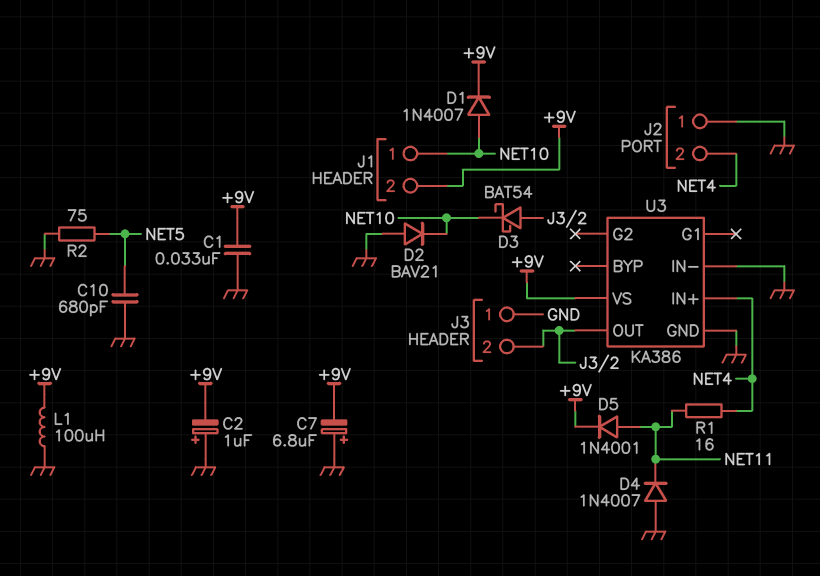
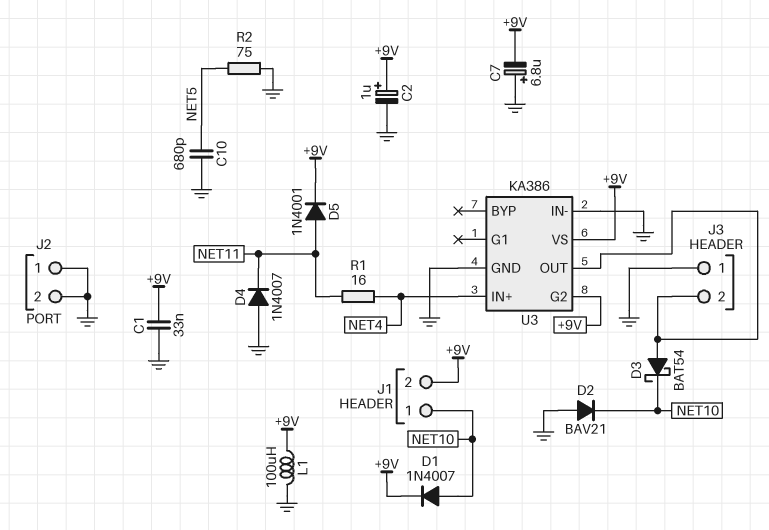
C2: 1uF (plus GND, minus +9V) -> 1uF (plus +9V, minus GND)
J2 pin 2: NET4 -> GND
U3 pin G2: none -> +9V

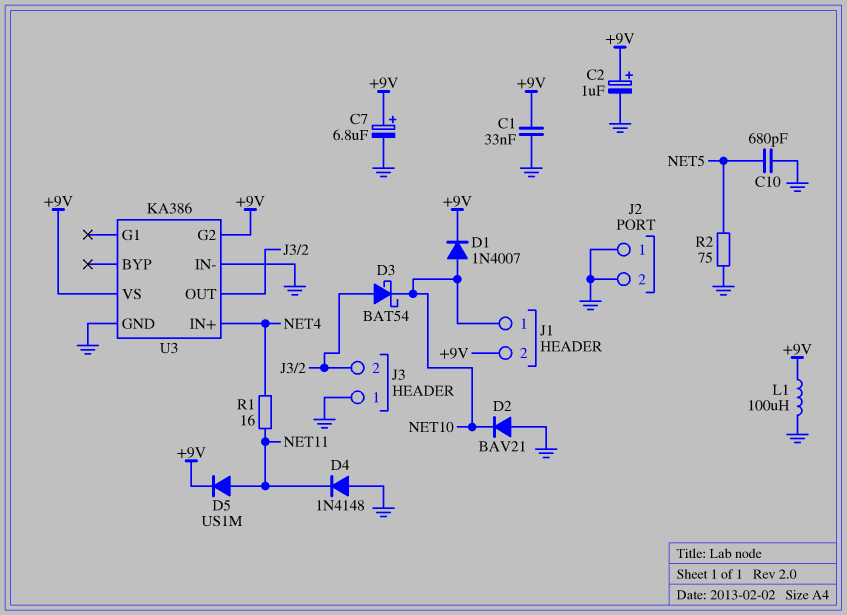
C7: 6.8uF (plus GND, minus +9V) -> 6.8uF (plus +9V, minus GND)
D4: diode 1N4007 (A GND, K NET11) -> diode 1N4148 (A GND, K NET11)
D5: diode 1N4001 (A NET11, K +9V) -> diode US1M (A NET11, K +9V)

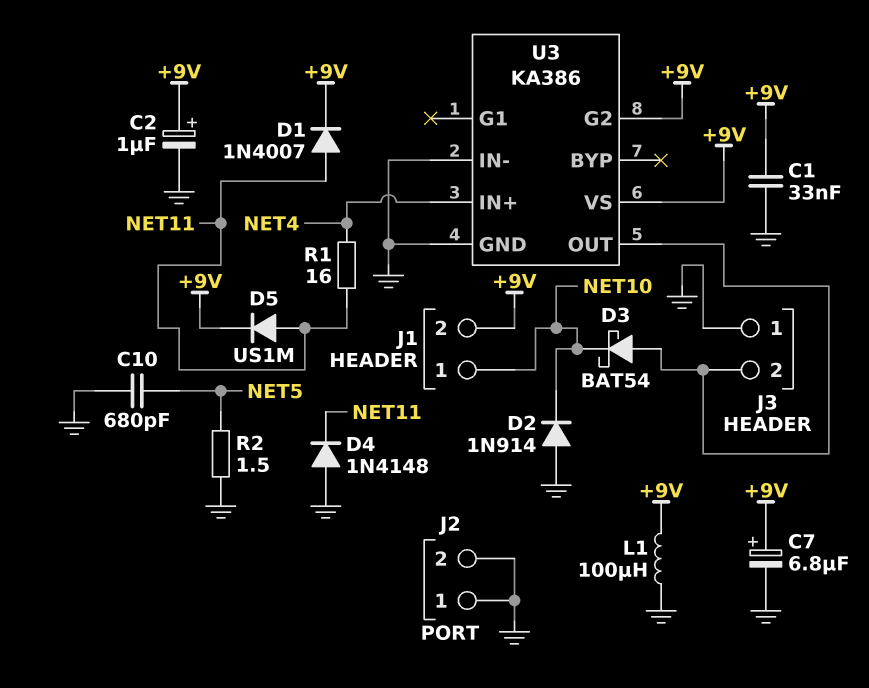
D1: diode 1N4007 (A NET10, K +9V) -> diode 1N4007 (A NET11, K +9V)
D2: diode BAV21 (A GND, K NET10) -> diode 1N914 (A GND, K NET10)
R2: 75 (GND, NET5) -> 1.5 (GND, NET5)

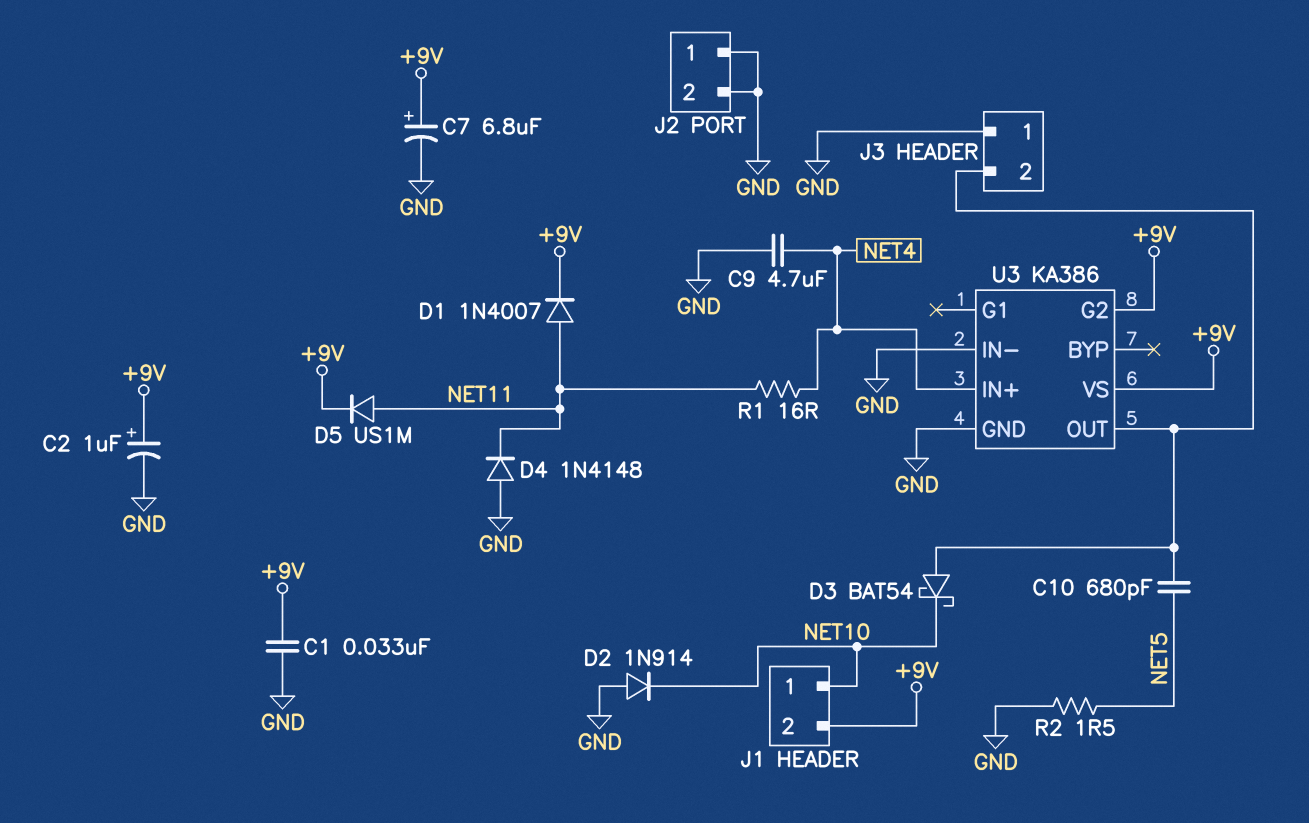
C9: none -> 4.7uF (GND, NET4)
C10: 680pF (GND, NET5) -> 680pF (J3/2, NET5)
L1: 100uH (+9V, GND) -> none

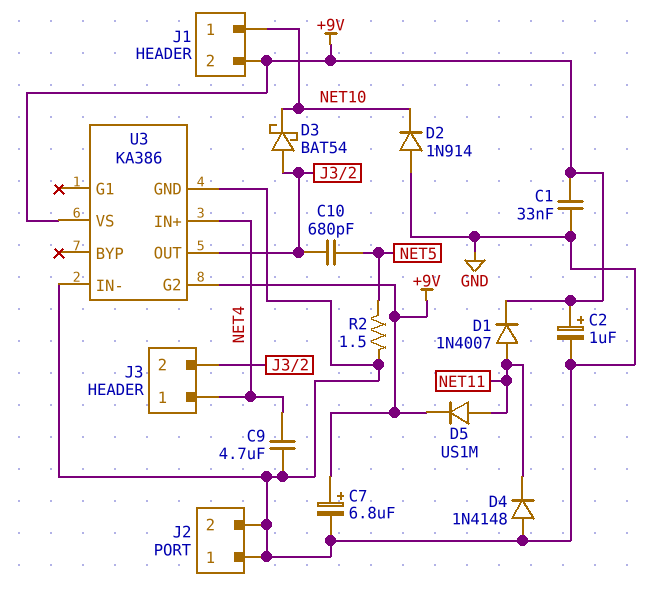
J3 pin 1: GND -> NET4
R1: 16 (NET4, NET11) -> none

